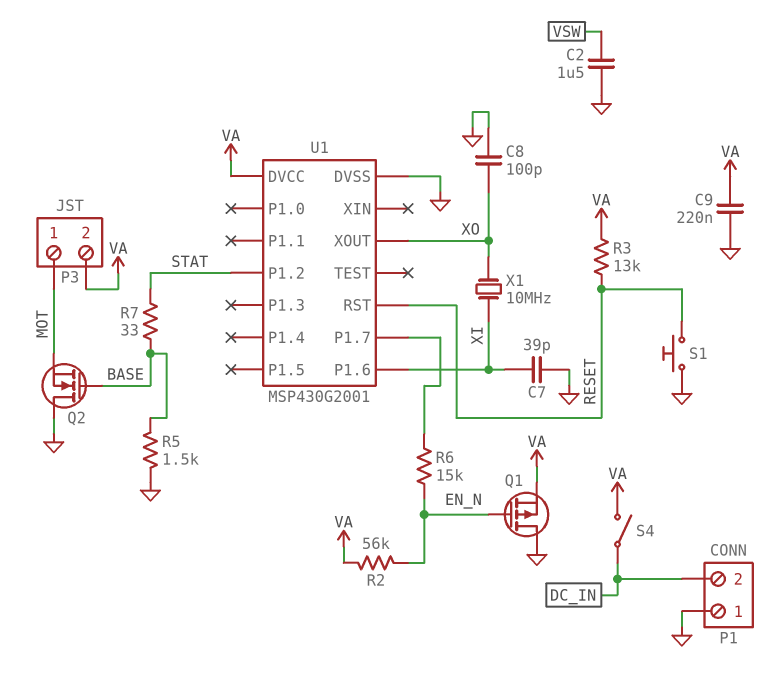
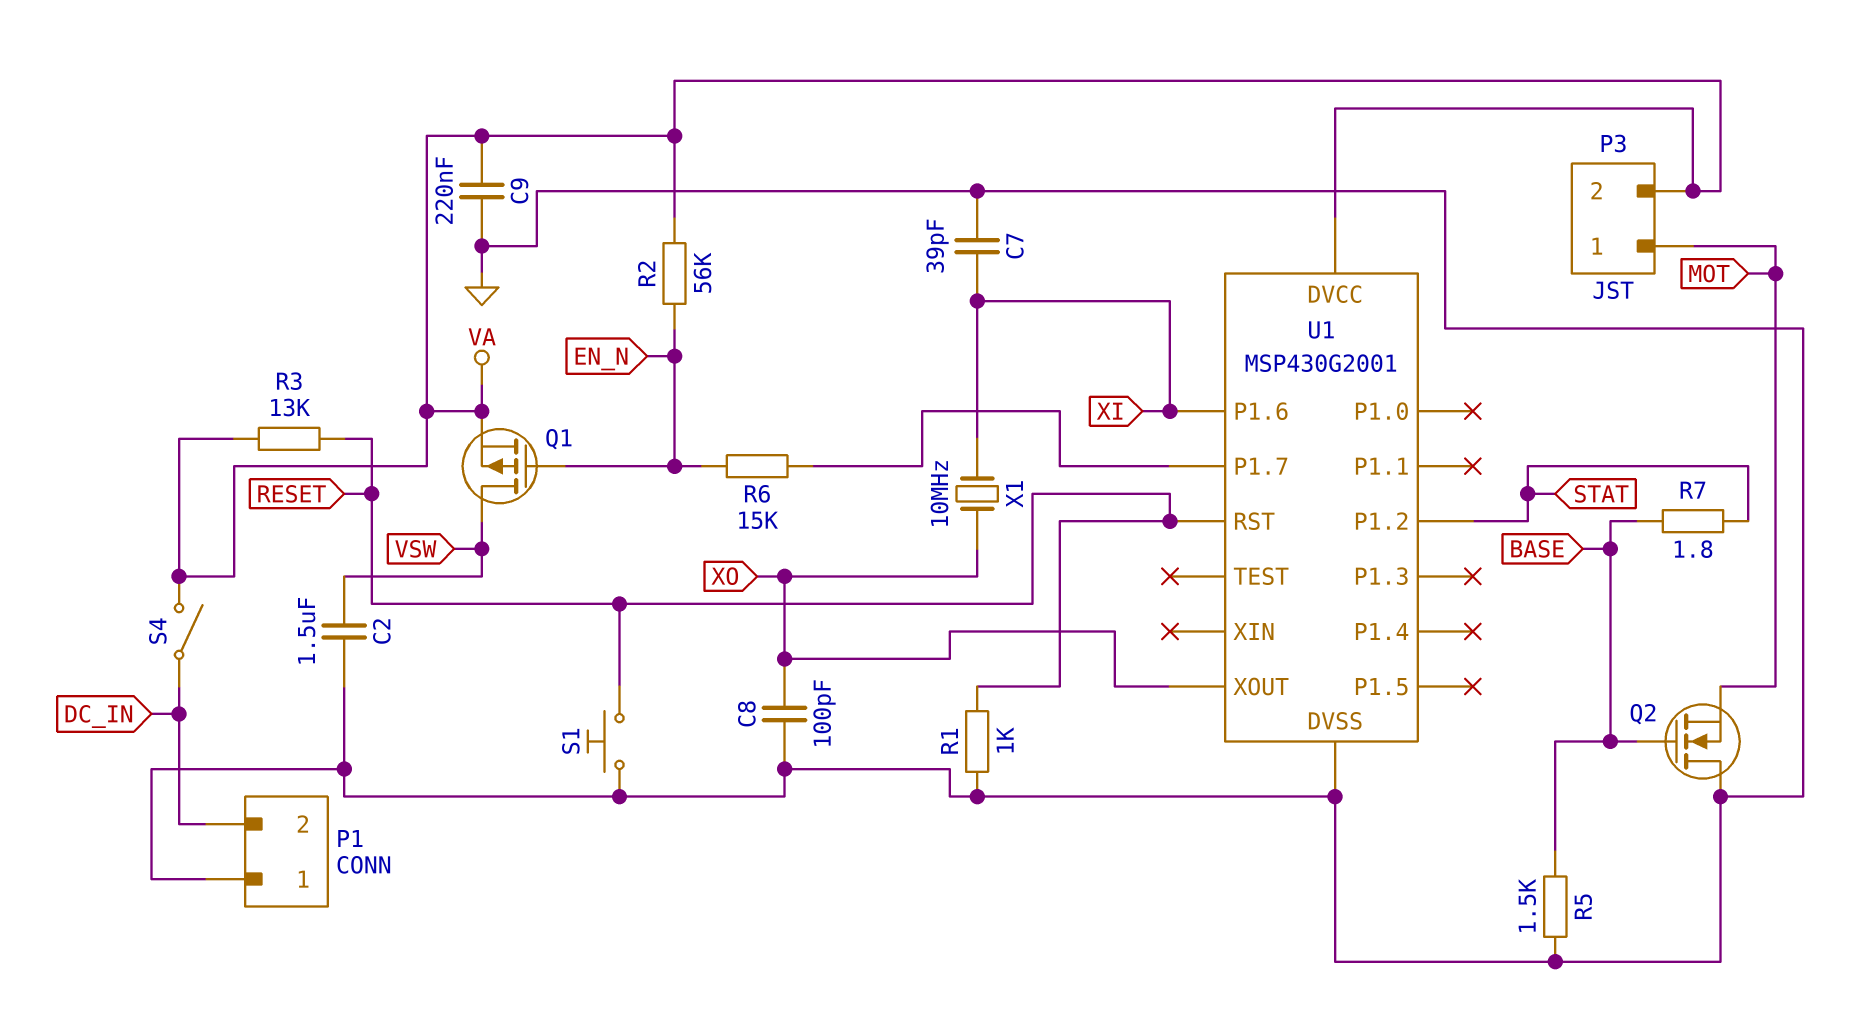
Q1: PMOS (G EN_N, D GND, S VA) -> PMOS (G EN_N, D VSW, S VA)
R1: none -> 1k (GND, RESET)
R7: 33 (BASE, STAT) -> 1.8 (BASE, STAT)

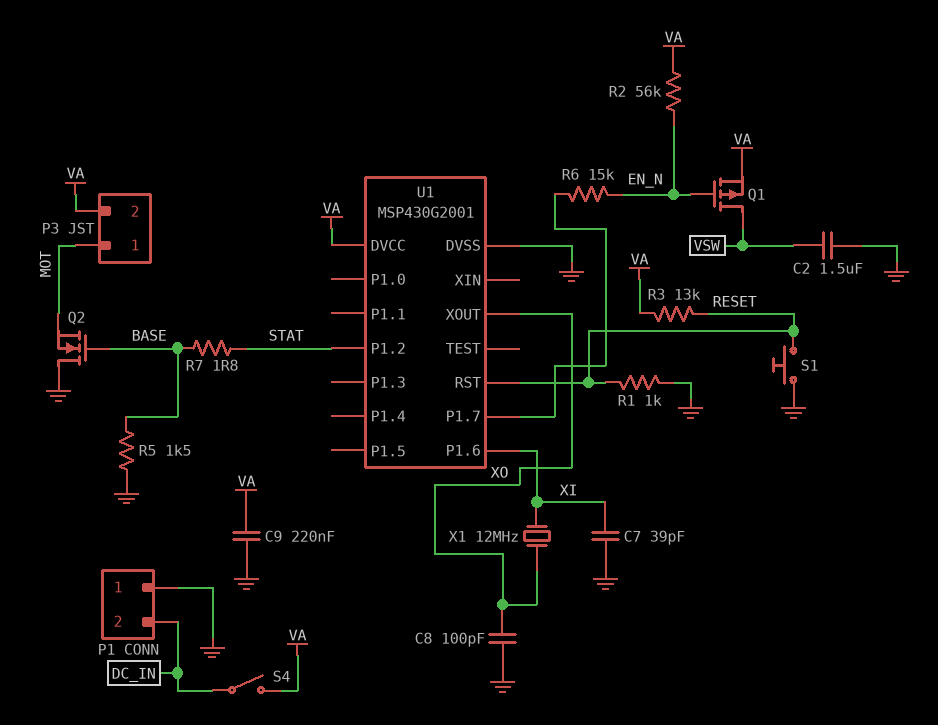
X1: 10MHz (XI, XO) -> 12MHz (XI, XO)

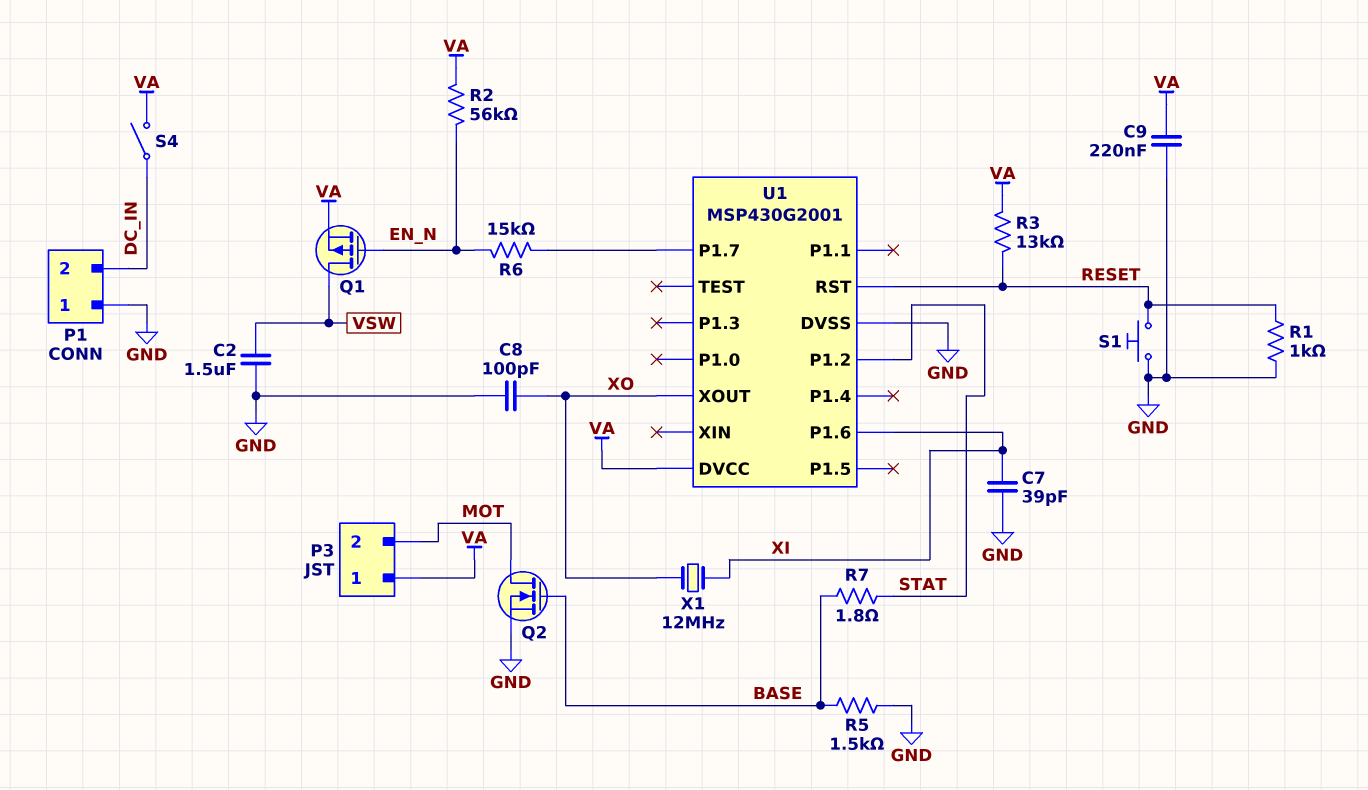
P3 pin 1: MOT -> VA
P3 pin 2: VA -> MOT
Q2: NMOS (G BASE, D GND, S MOT) -> NMOS (G BASE, D MOT, S GND)

